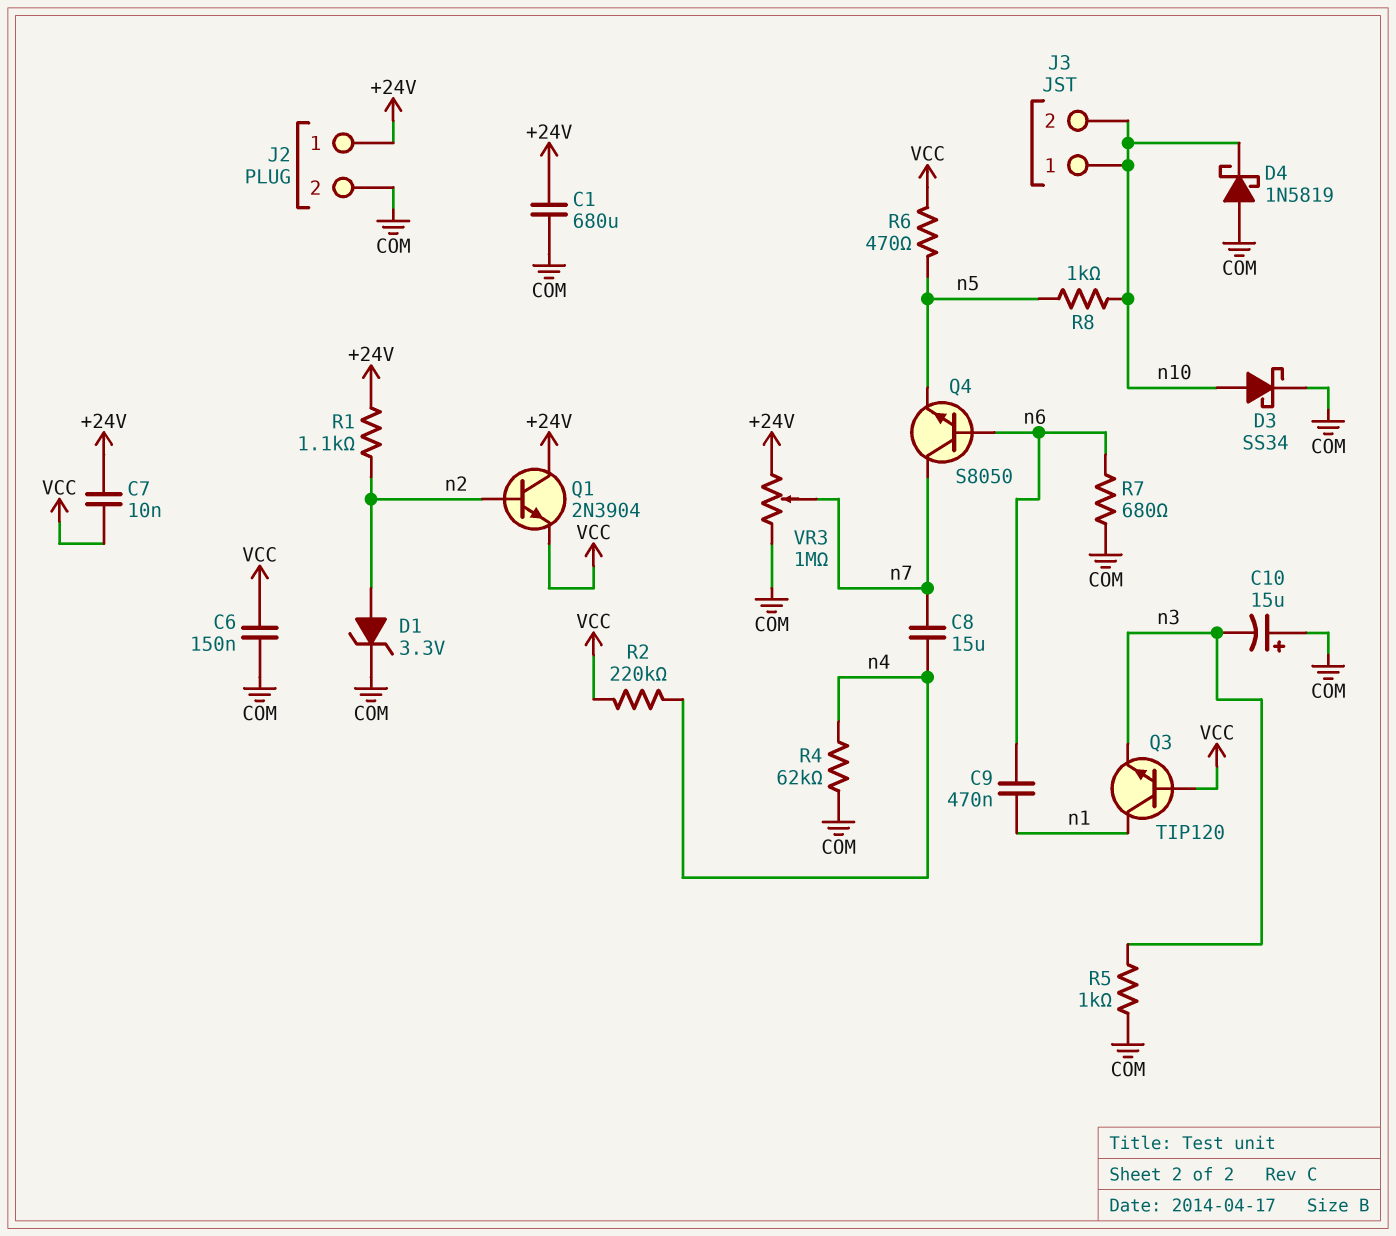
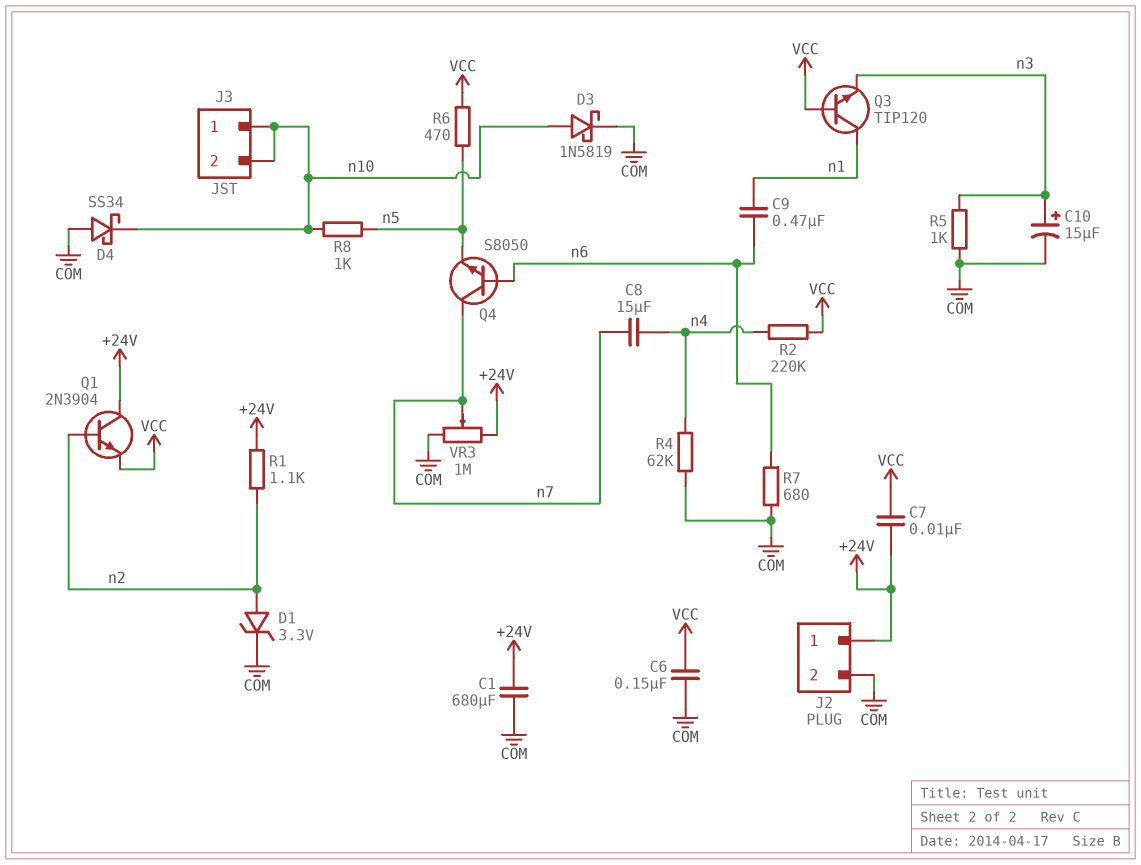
C10: 15uF (plus COM, minus n3) -> 15uF (plus n3, minus COM)
D3: schottky SS34 (A n10, K COM) -> schottky 1N5819 (A n10, K COM)
D4: schottky 1N5819 (A COM, K n10) -> schottky SS34 (A COM, K n10)

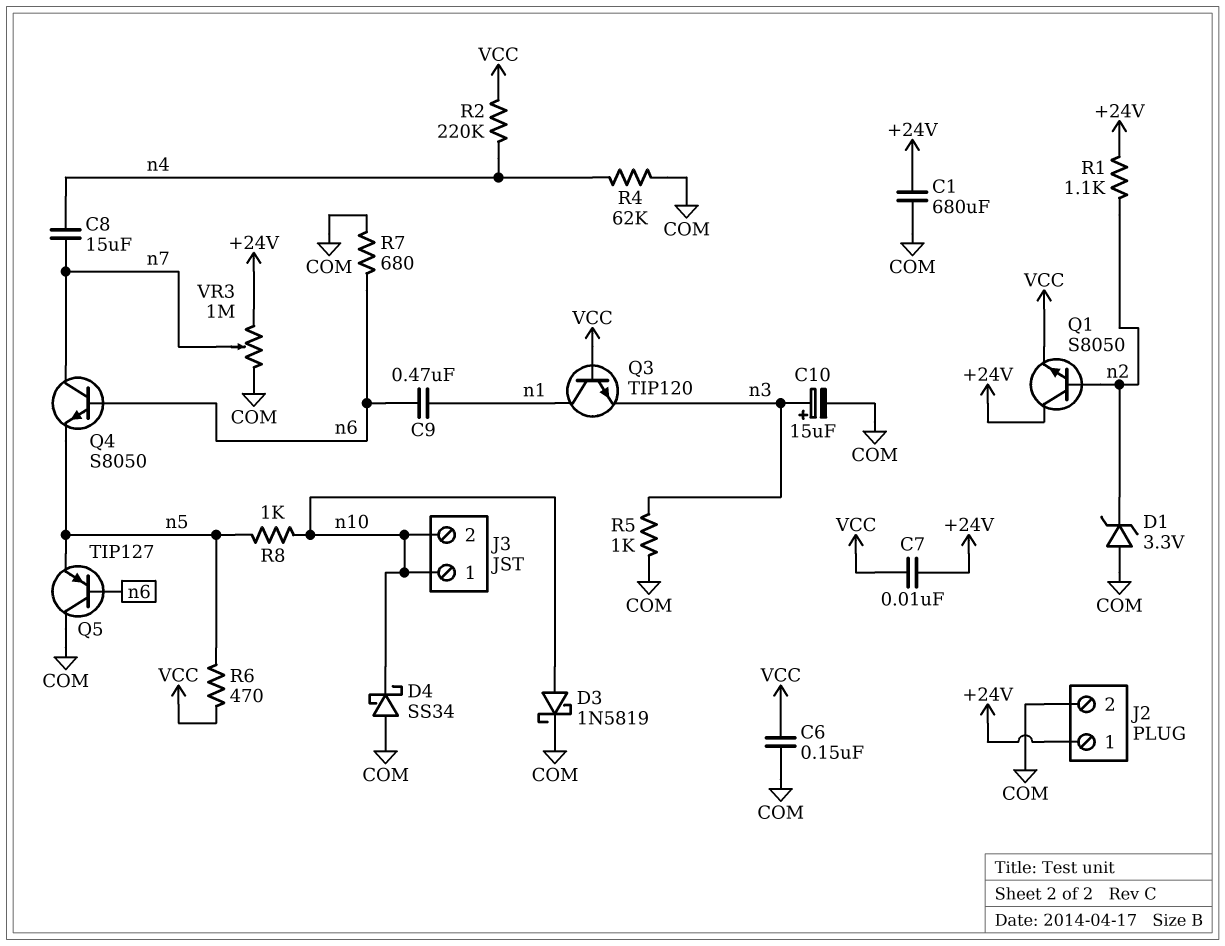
D1: zener 3.3V (A n2, K COM) -> zener 3.3V (A COM, K n2)
Q1: NPN 2N3904 (B n2, C +24V, E VCC) -> NPN S8050 (B n2, C +24V, E VCC)
Q5: none -> PNP TIP127 (B n6, C COM, E n5)

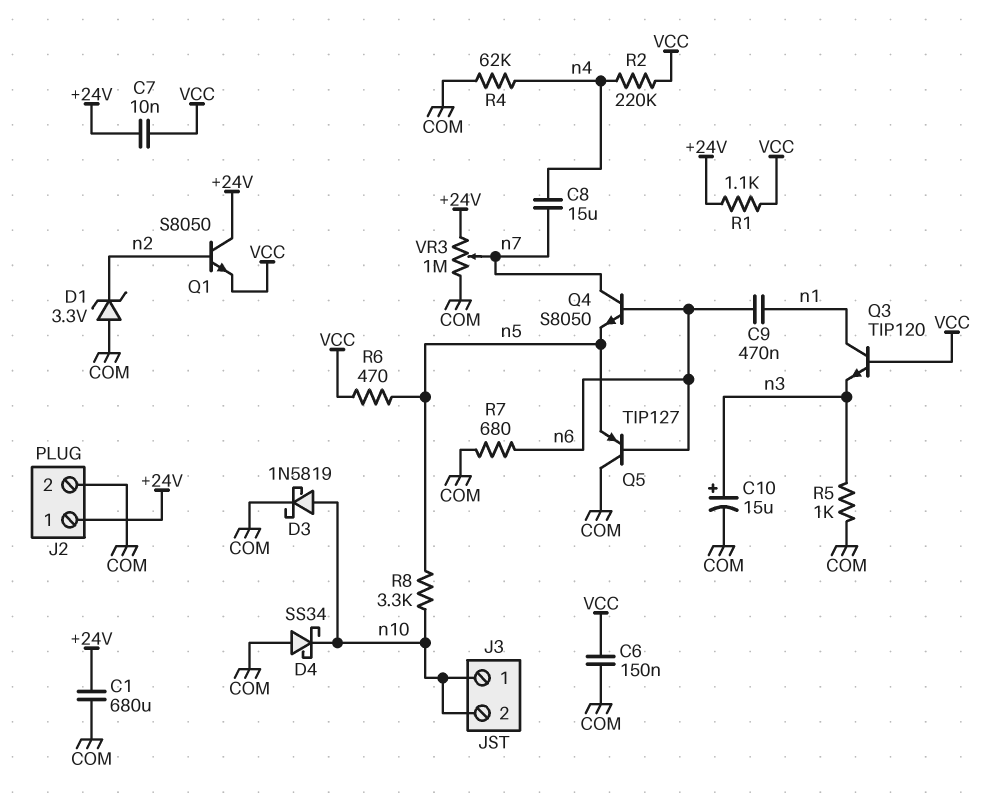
R1: 1.1k (+24V, n2) -> 1.1k (+24V, VCC)
R8: 1k (n5, n10) -> 3.3k (n5, n10)

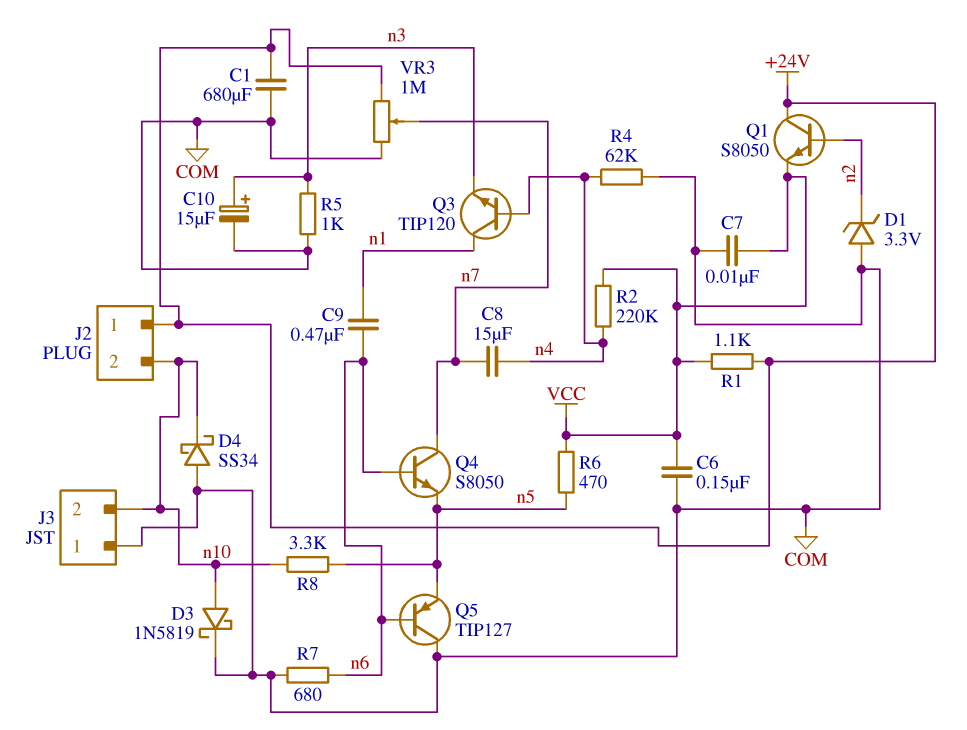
C7: 10nF (+24V, VCC) -> 10nF (COM, VCC)
J2 pin 2: COM -> n10
J3 pin 1: n10 -> COM
Q3: NPN TIP120 (B VCC, C n1, E n3) -> NPN TIP120 (B n4, C n1, E n3)

